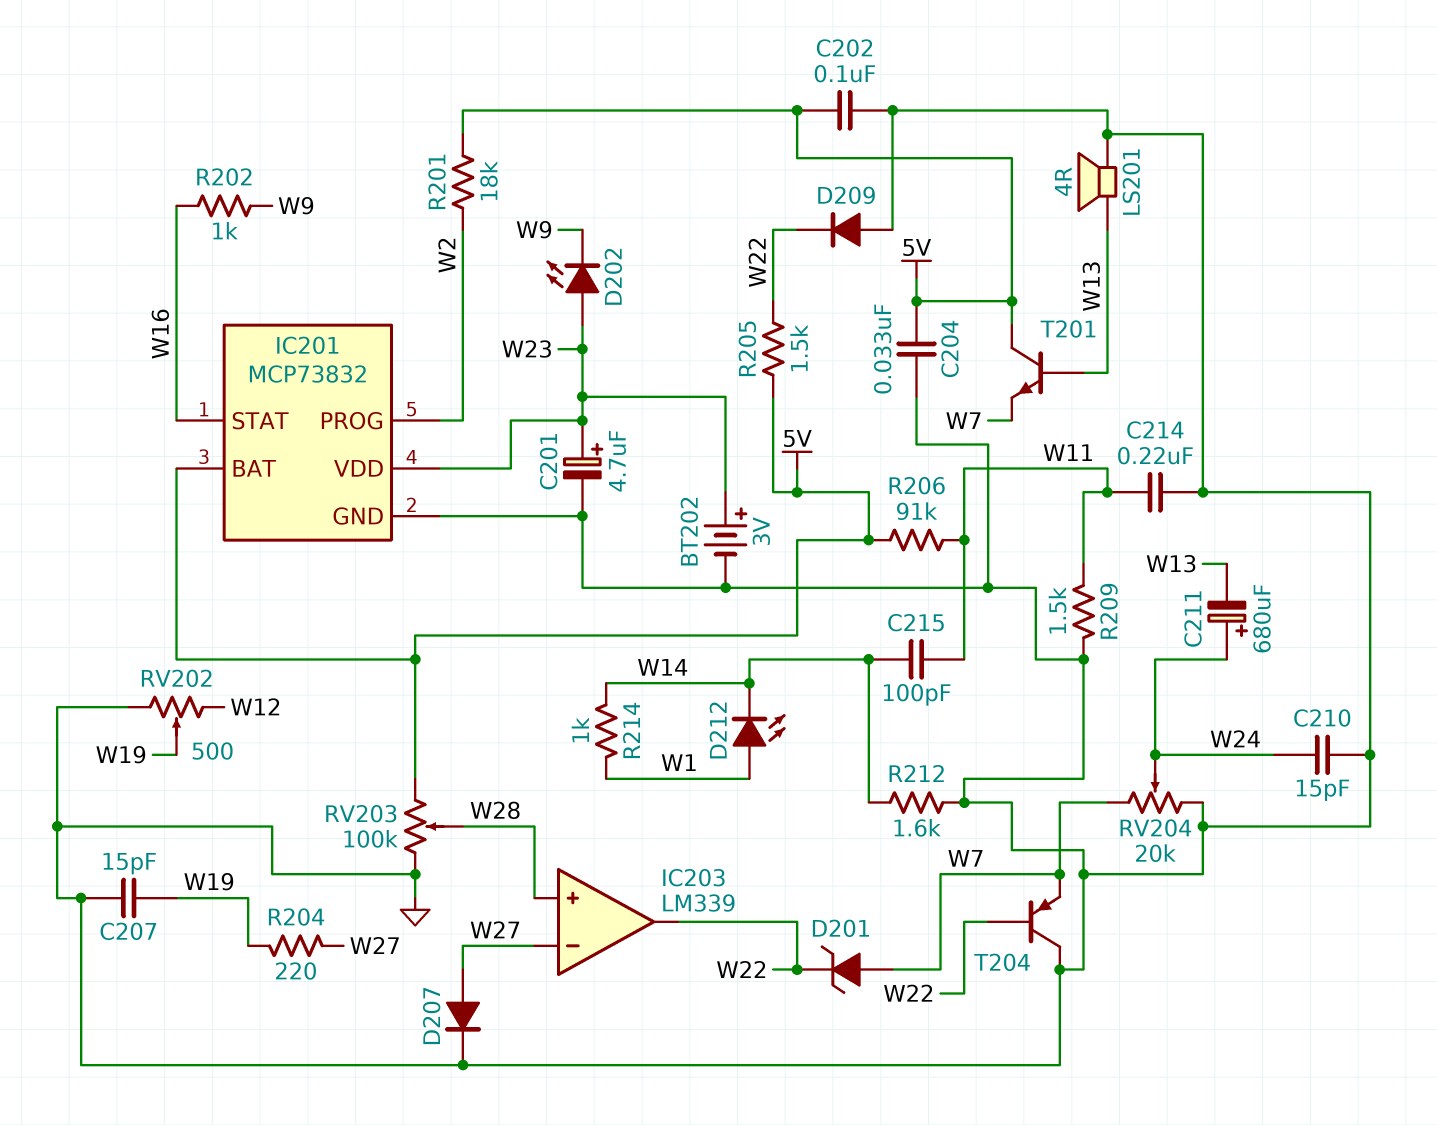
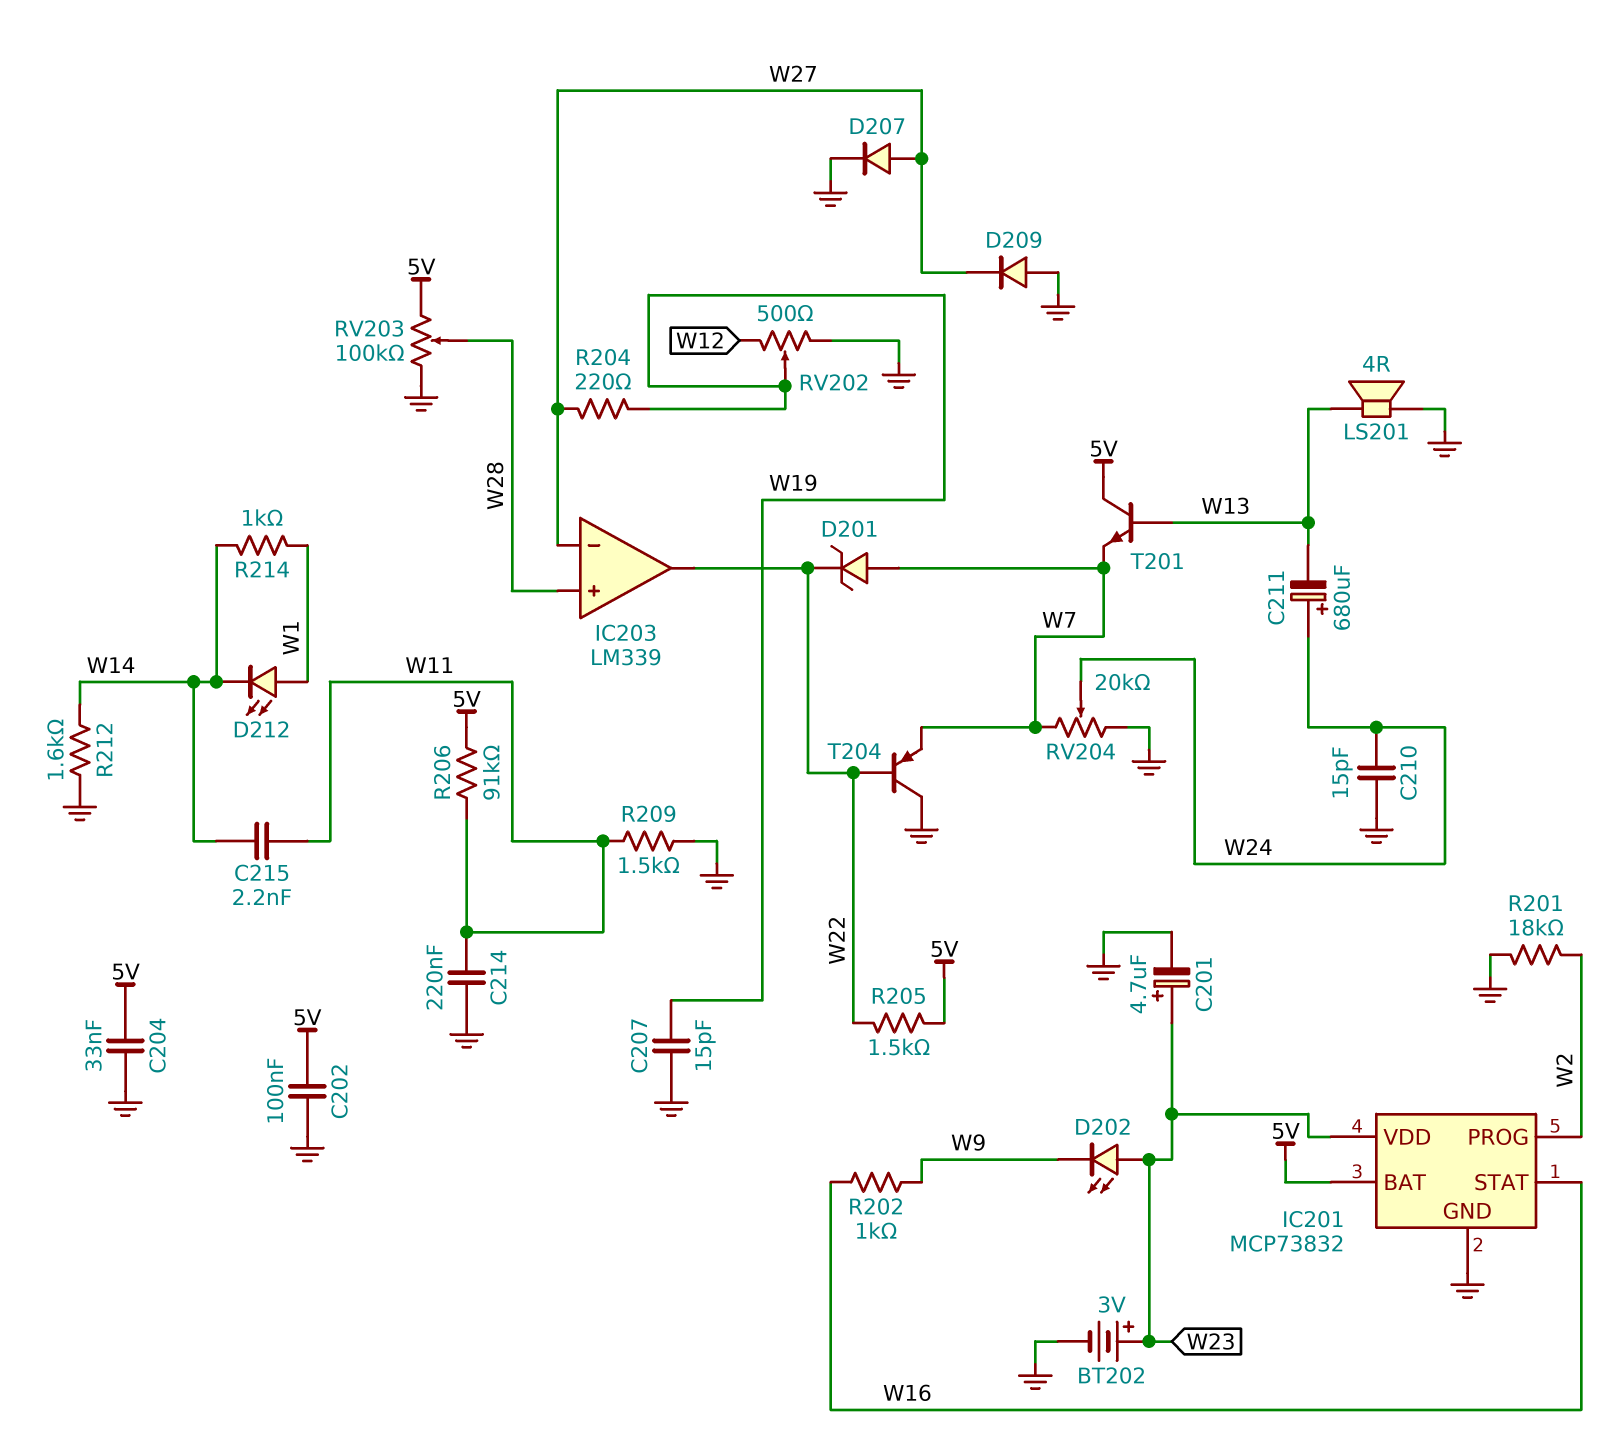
C215: 100pF (W11, W14) -> 2.2nF (W11, W14)
D209: diode (A GND, K W22) -> diode (A GND, K W27)
R201: 18k (5V, W2) -> 18k (GND, W2)

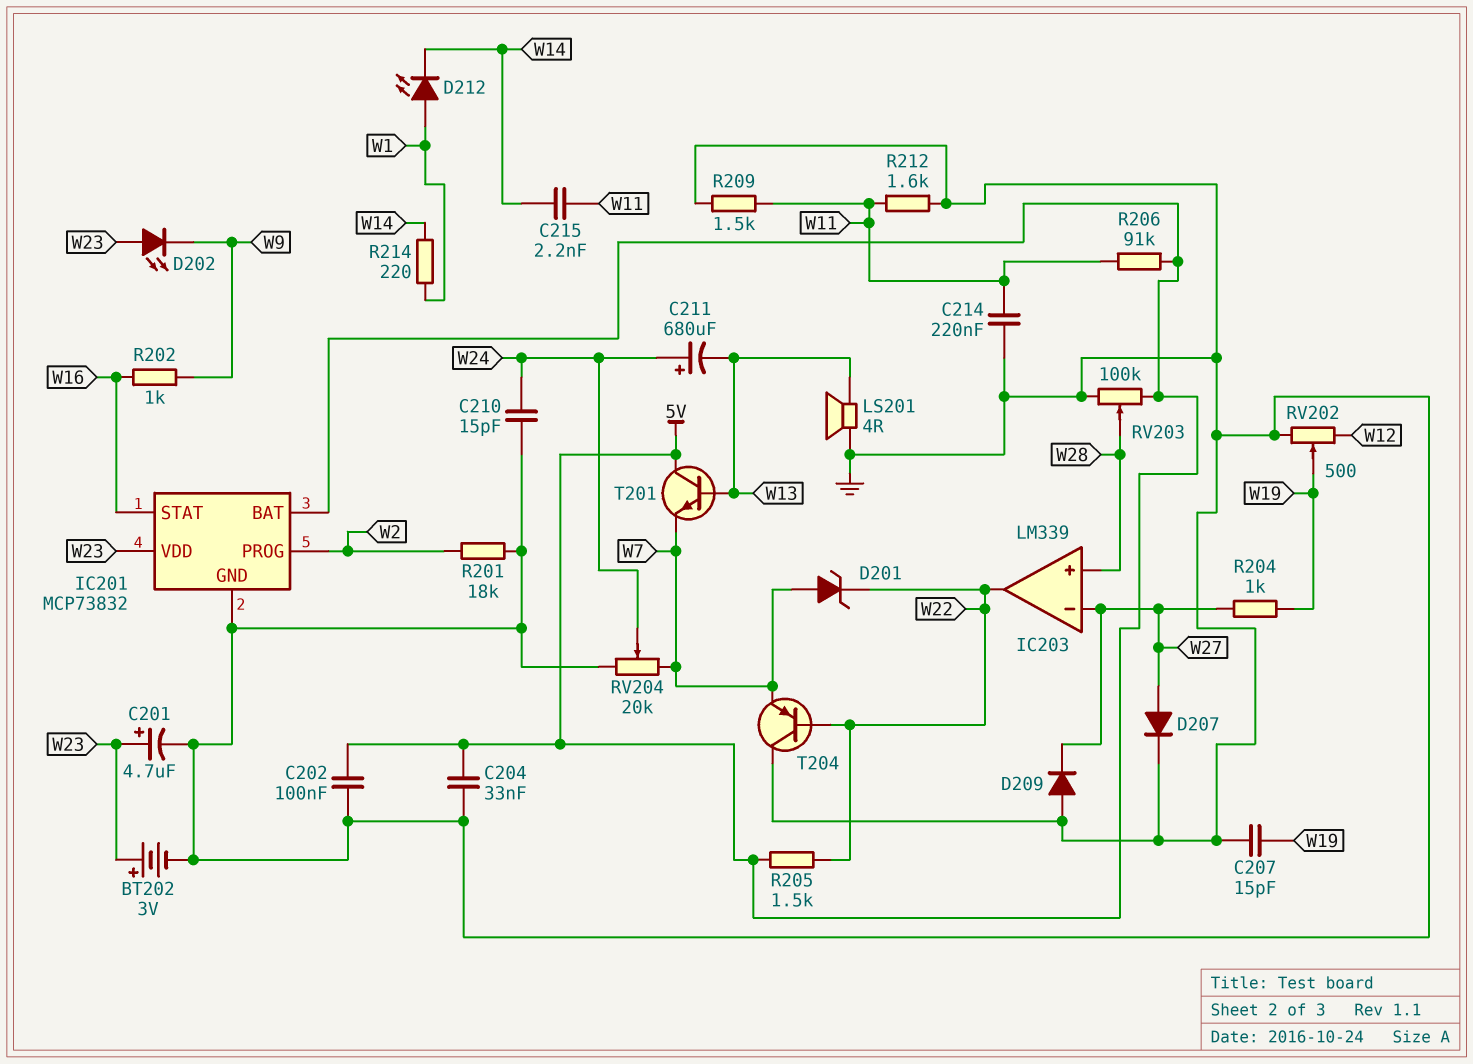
R204: 220 (W19, W27) -> 1k (W19, W27)
R212: 1.6k (GND, W14) -> 1.6k (GND, W11)
R214: 1k (W1, W14) -> 220 (W1, W14)

